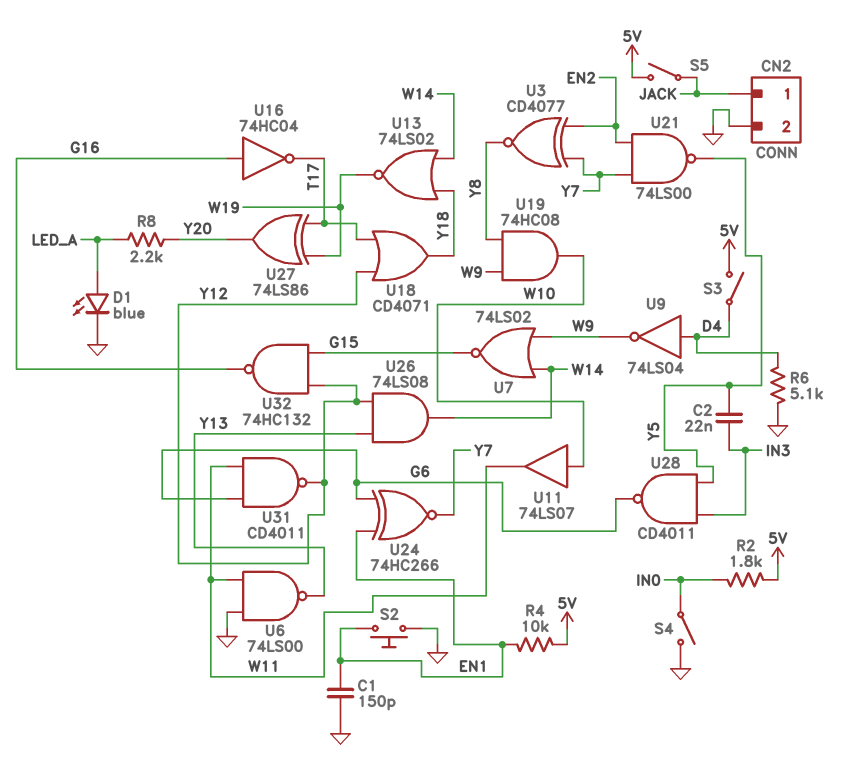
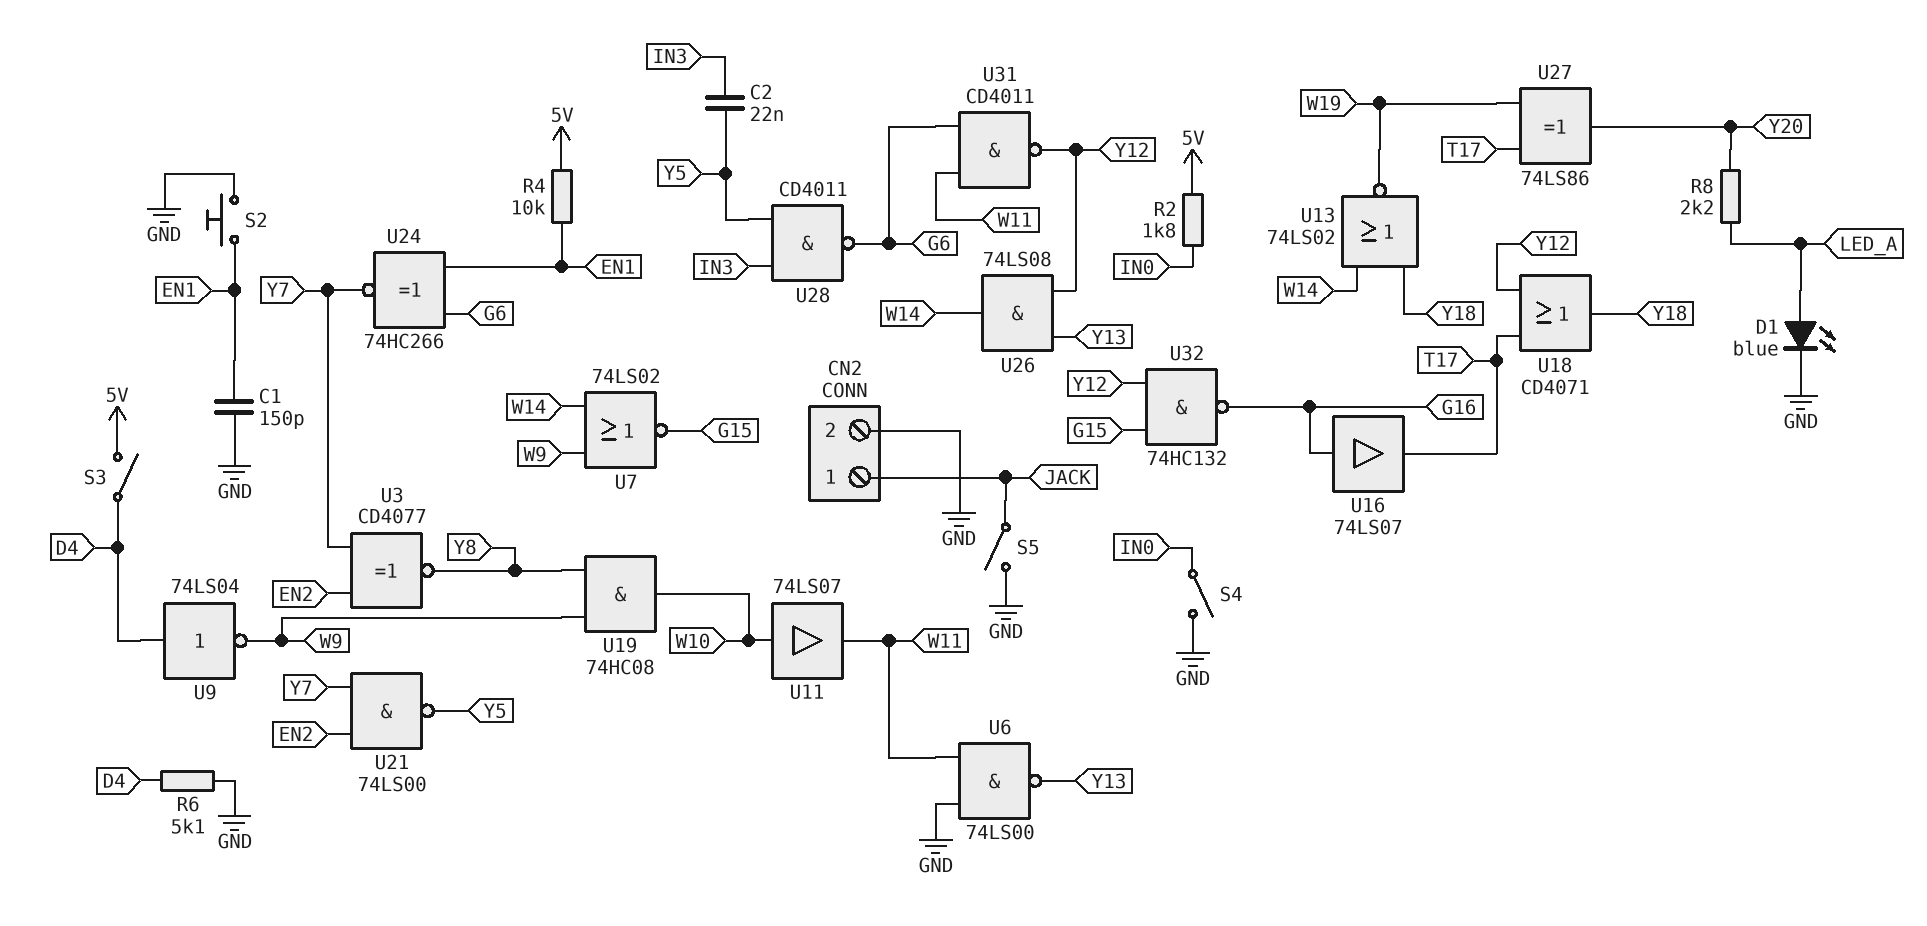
S5: switch (5V, JACK) -> switch (GND, JACK)
U16: NOT 74HC04 (in G16, out T17) -> buffer 74LS07 (in G16, out T17)

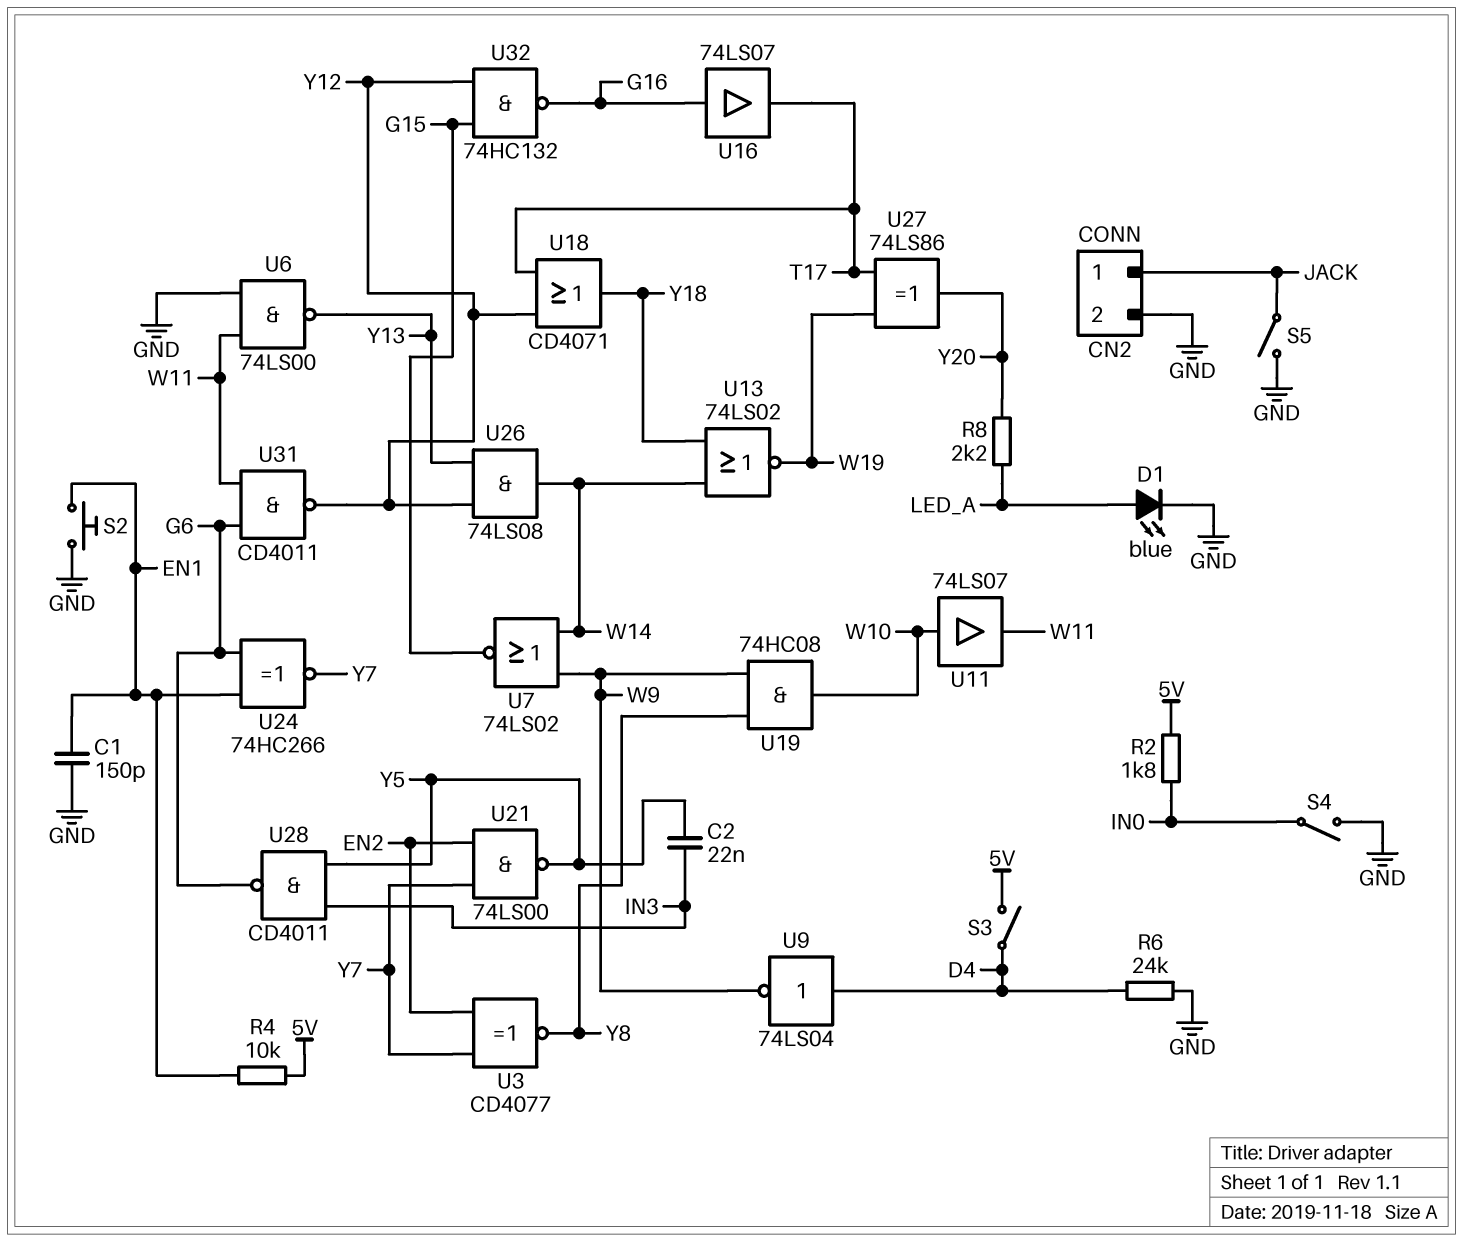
R6: 5.1k (D4, GND) -> 24k (D4, GND)

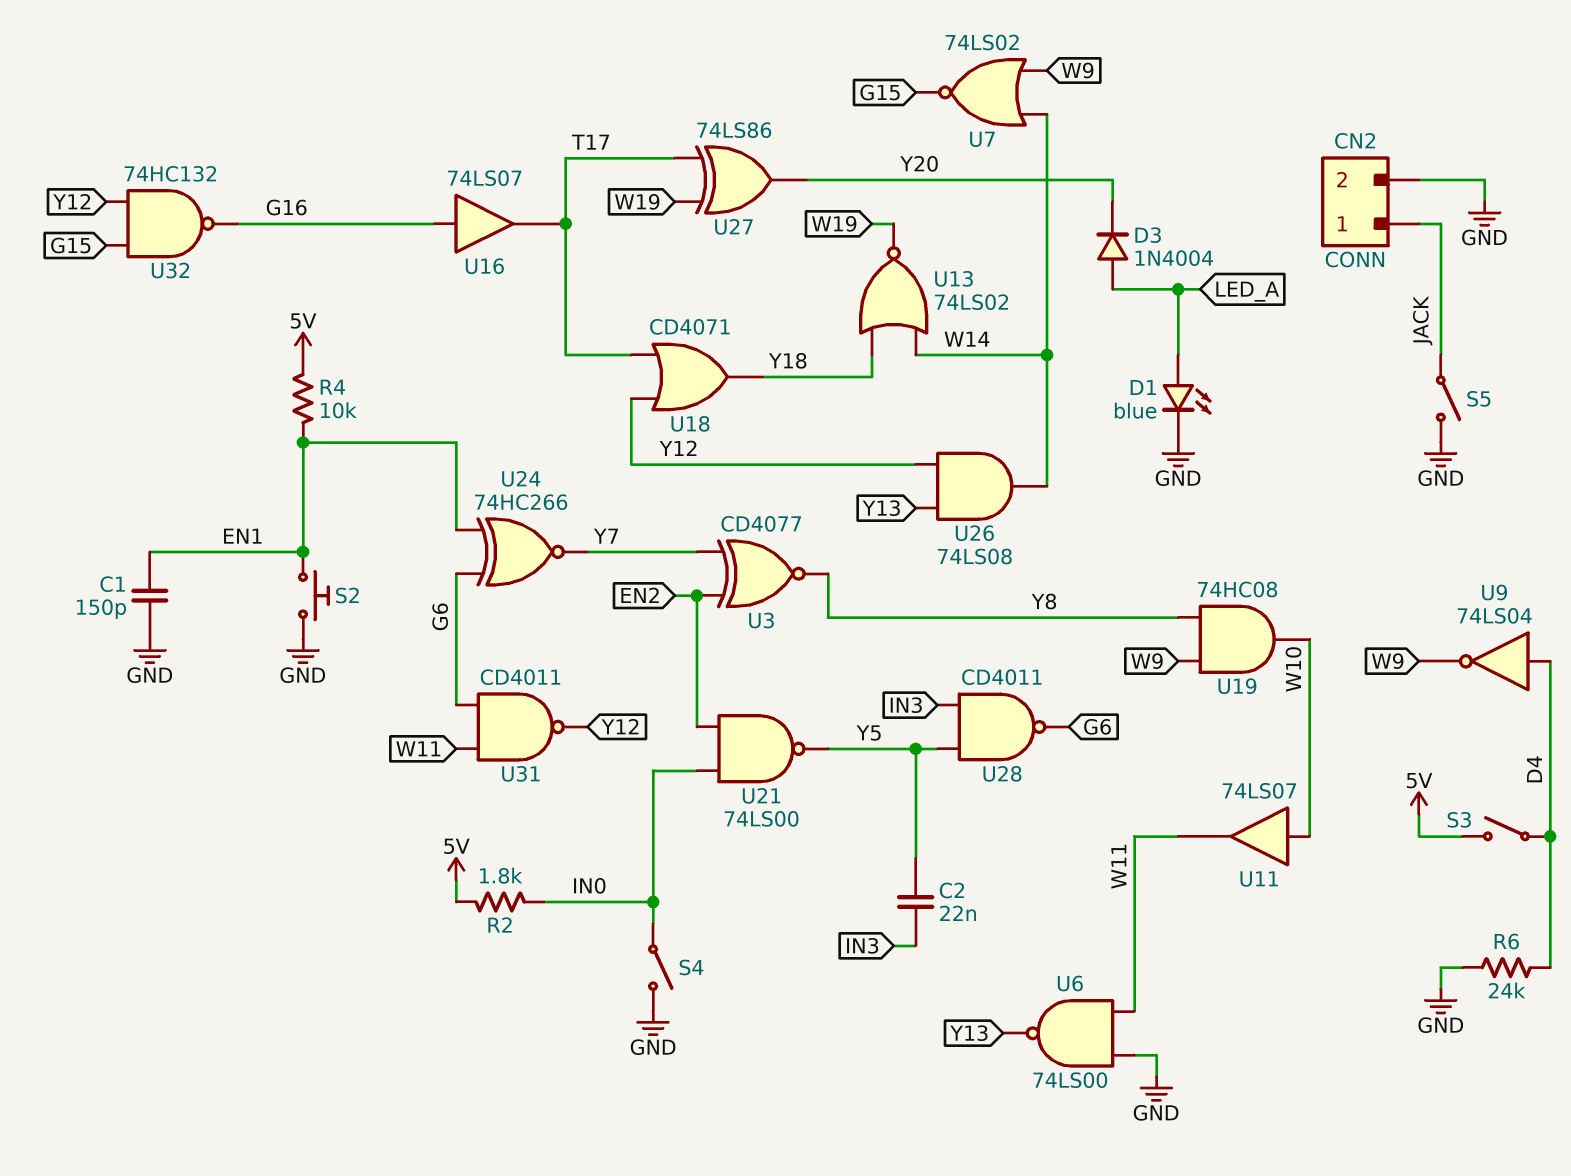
D3: none -> diode 1N4004 (A LED_A, K Y20)
R8: 2.2k (LED_A, Y20) -> none
U21: NAND 74LS00 (in EN2, in Y7, out Y5) -> NAND 74LS00 (in EN2, in IN0, out Y5)

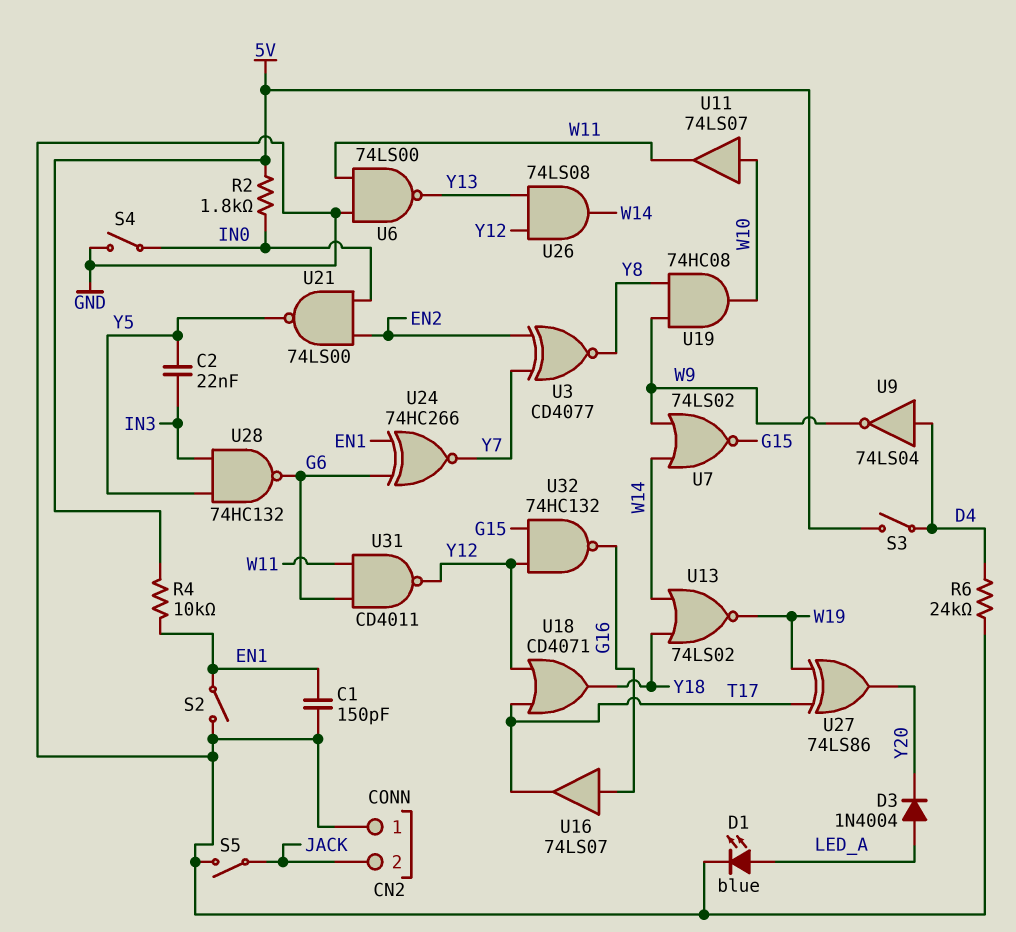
CN2 pin 1: JACK -> GND
CN2 pin 2: GND -> JACK
S2: button (EN1, GND) -> switch (EN1, GND)
U28: NAND CD4011 (in IN3, in Y5, out G6) -> NAND 74HC132 (in IN3, in Y5, out G6)

